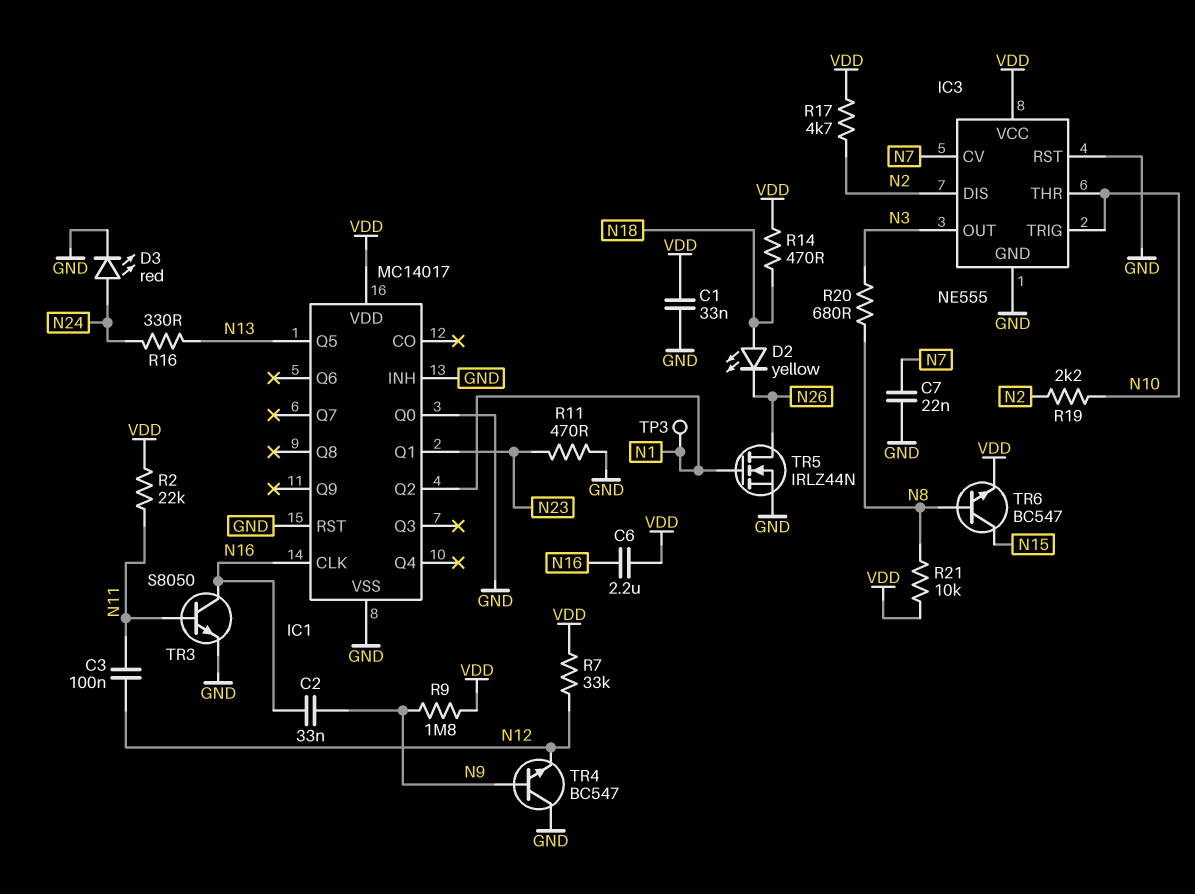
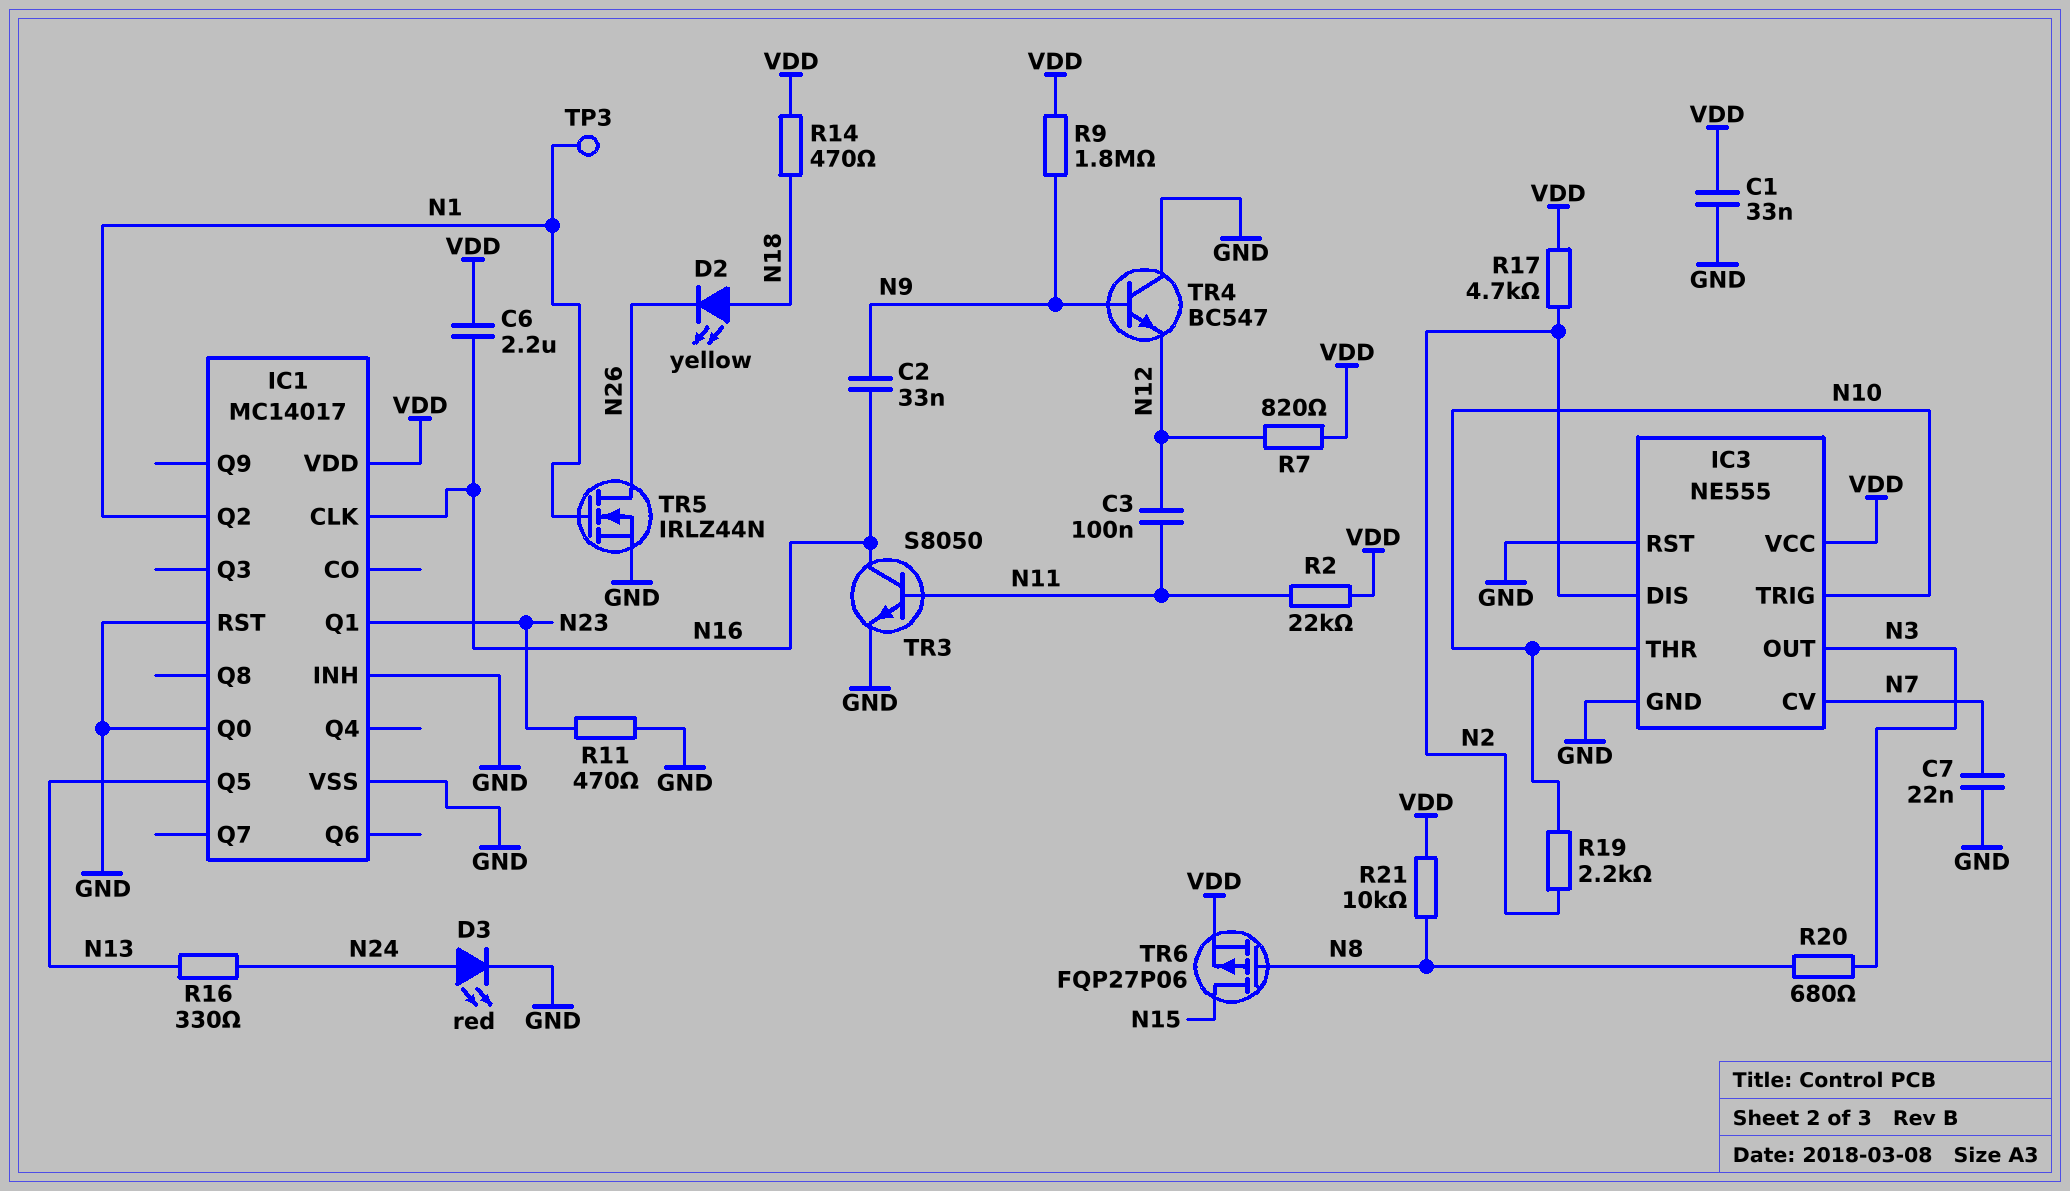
R7: 33k (N12, VDD) -> 820 (N12, VDD)
TR6: NPN BC547 (B N8, C N15, E VDD) -> PMOS FQP27P06 (G N8, D N15, S VDD)

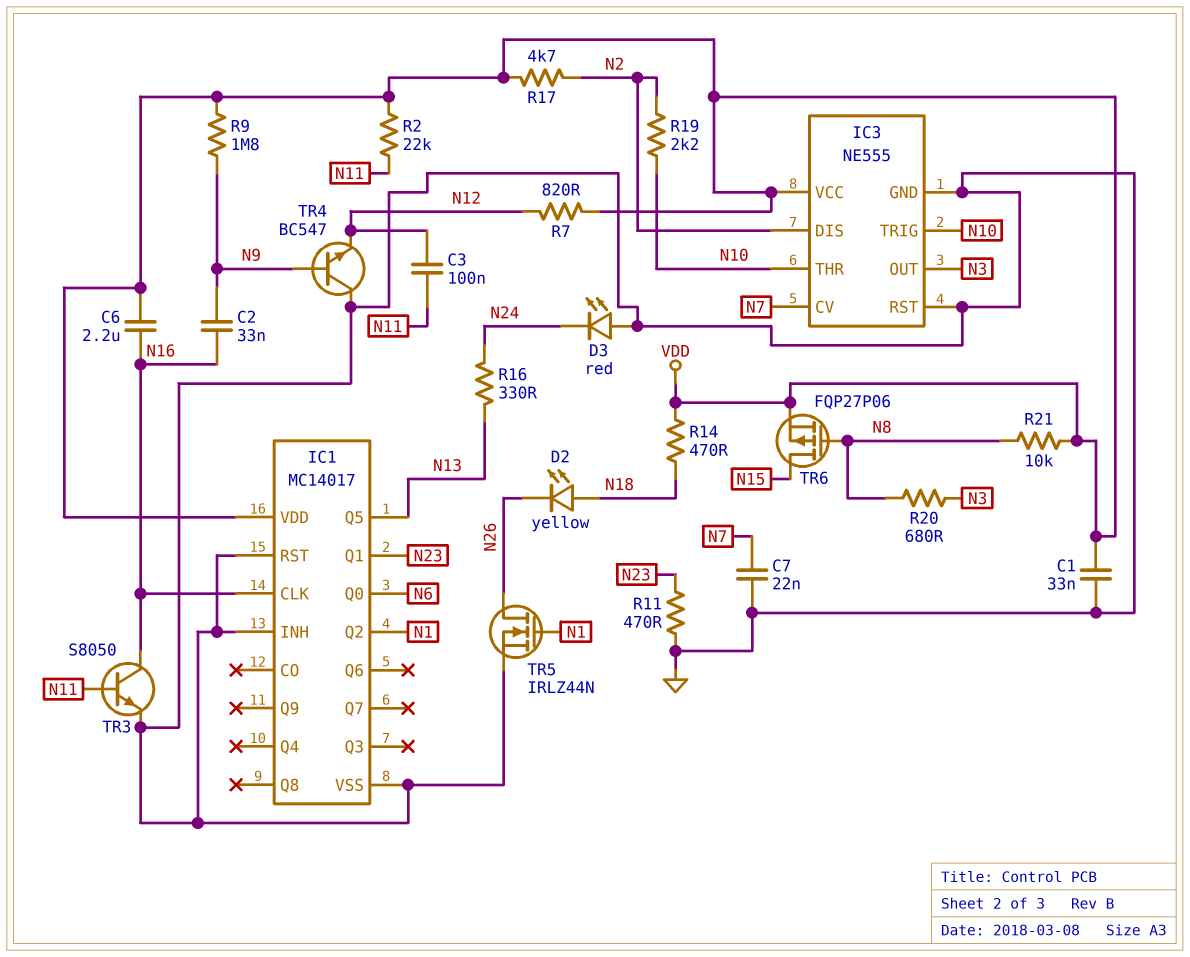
D3: LED red (A N24, K GND) -> LED red (A GND, K N24)
IC1 pin Q0: GND -> N6
TP3: test point (N1) -> none

